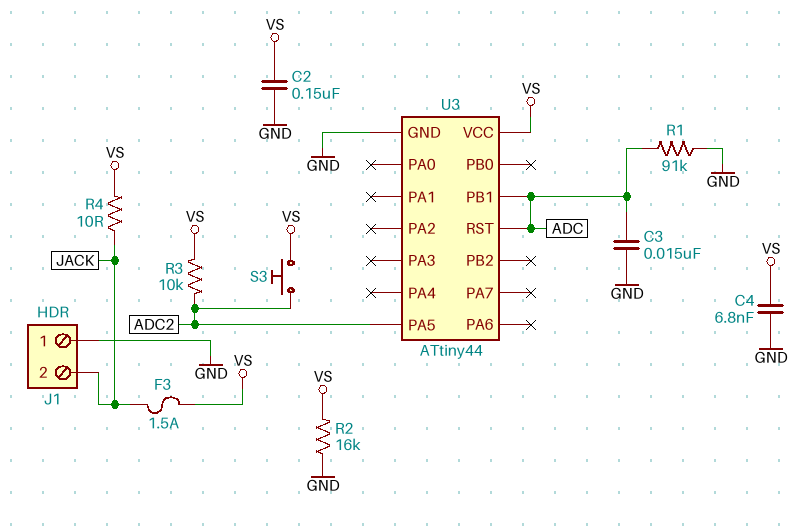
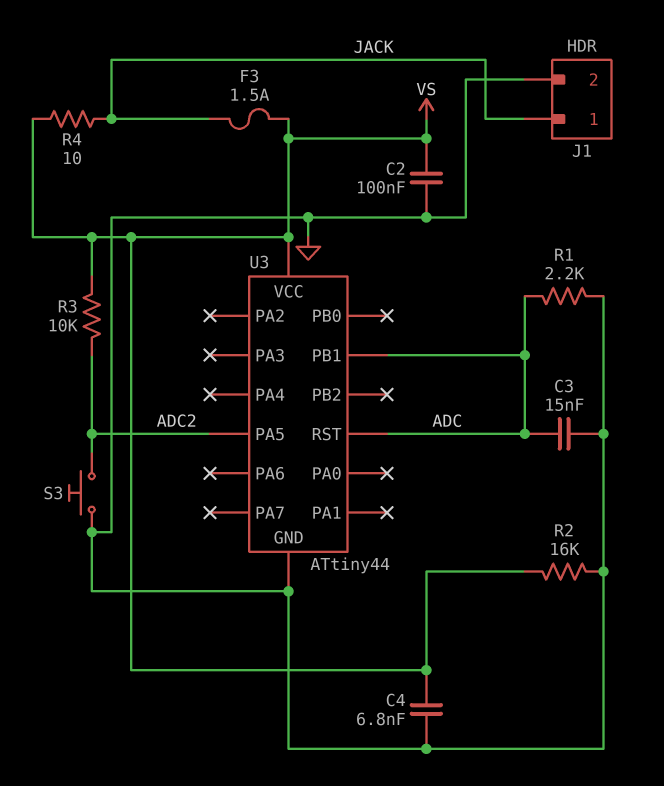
C2: 150nF (GND, VS) -> 100nF (GND, VS)
J1 pin 1: GND -> JACK
J1 pin 2: JACK -> GND
R1: 91k (ADC, GND) -> 2.2k (ADC, GND)
S3: button (ADC2, VS) -> button (ADC2, GND)

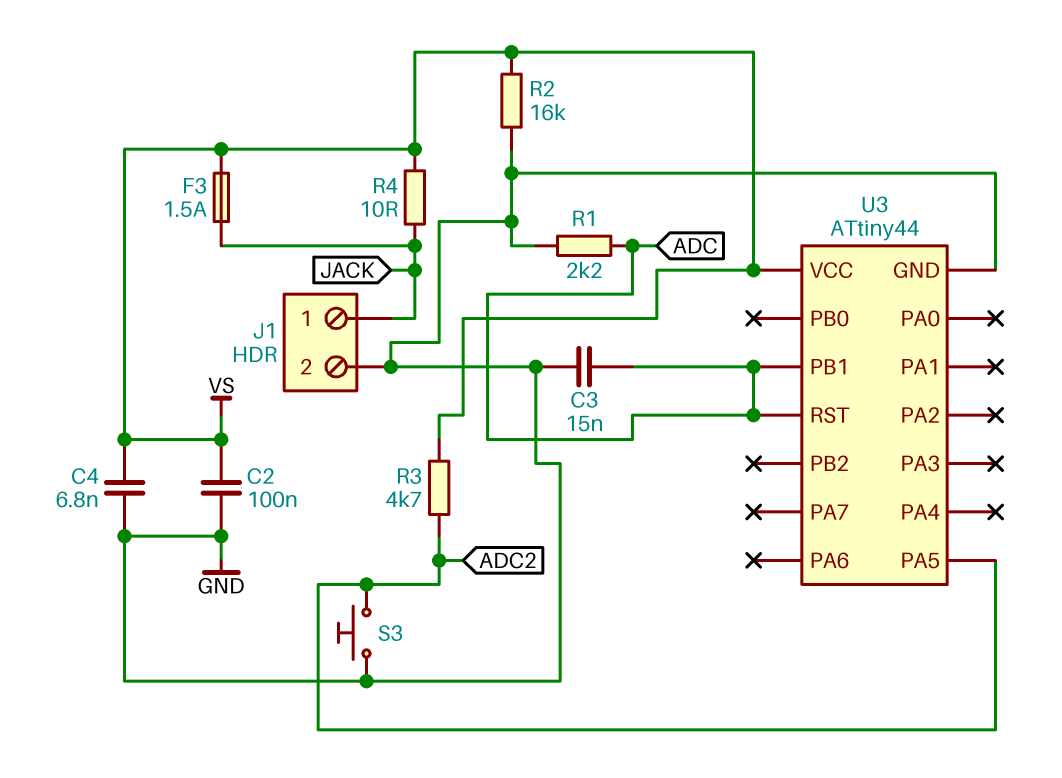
R3: 10k (ADC2, VS) -> 4.7k (ADC2, VS)

